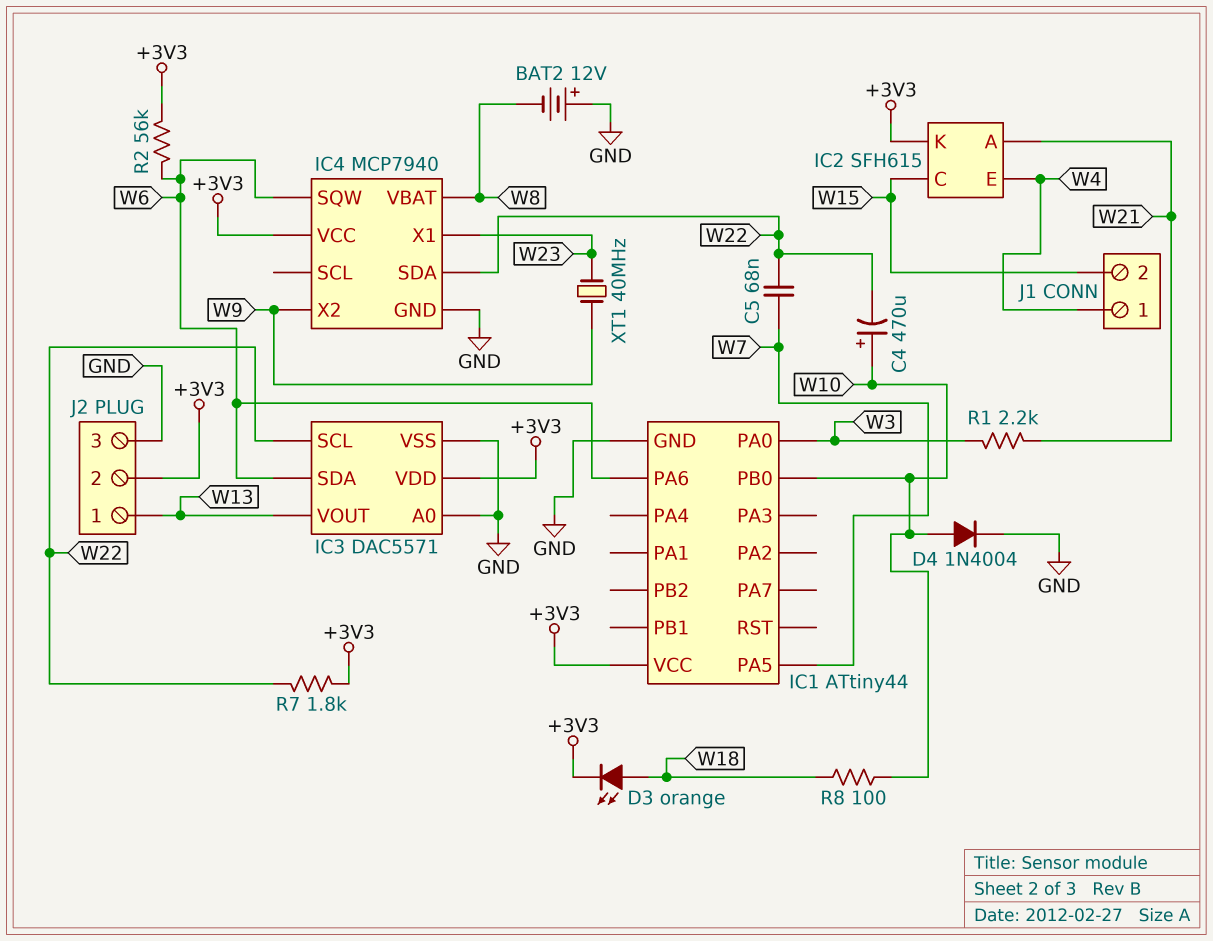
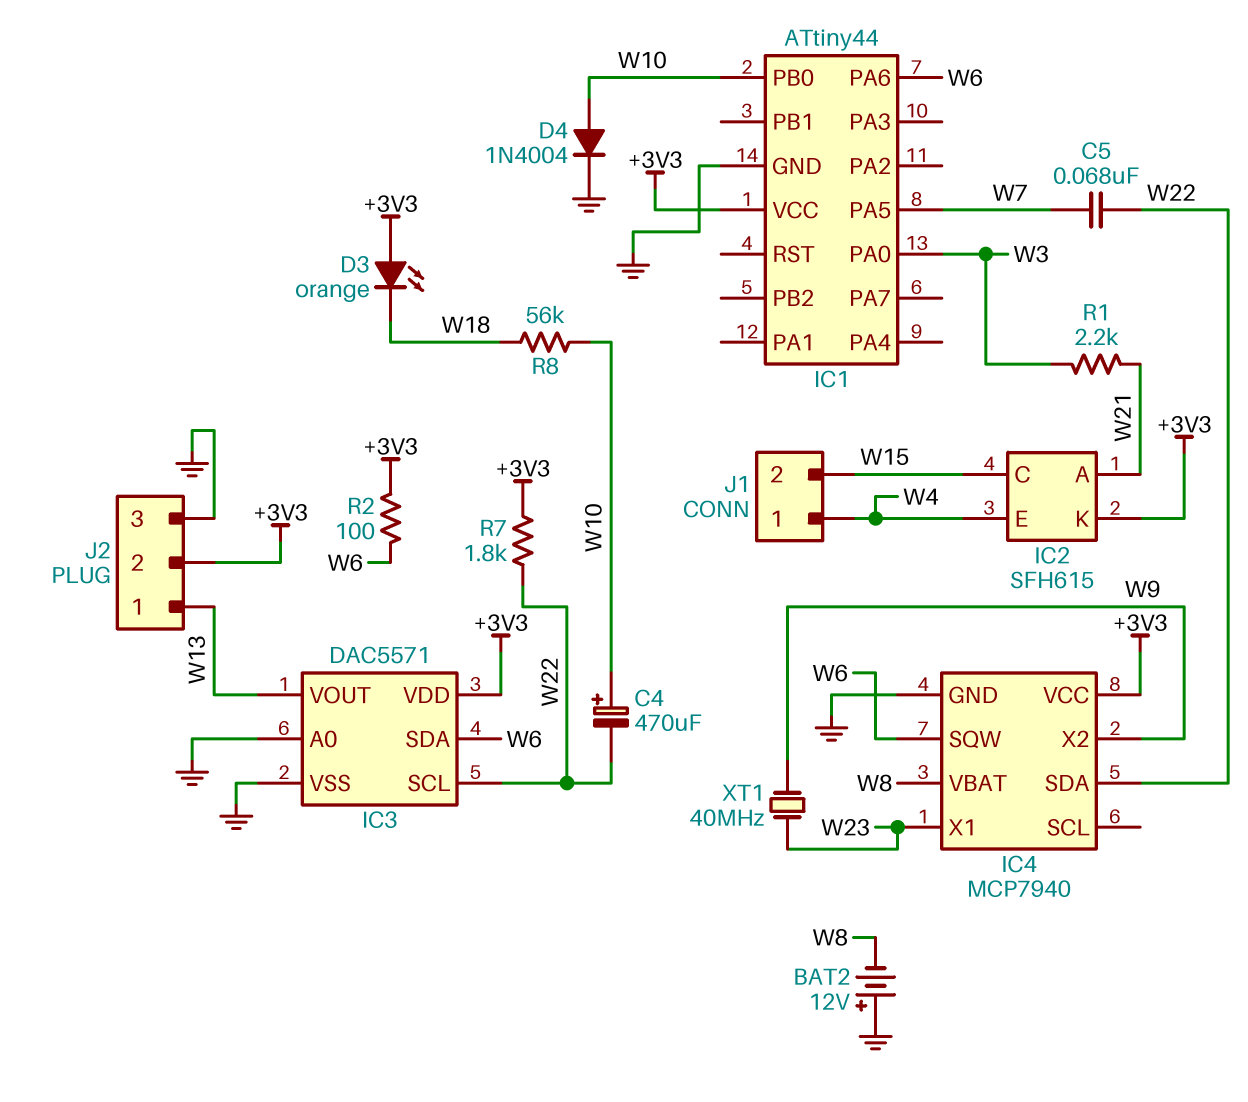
D3: LED orange (A W18, K +3V3) -> LED orange (A +3V3, K W18)
R2: 56k (+3V3, W6) -> 100 (+3V3, W6)
R8: 100 (W10, W18) -> 56k (W10, W18)

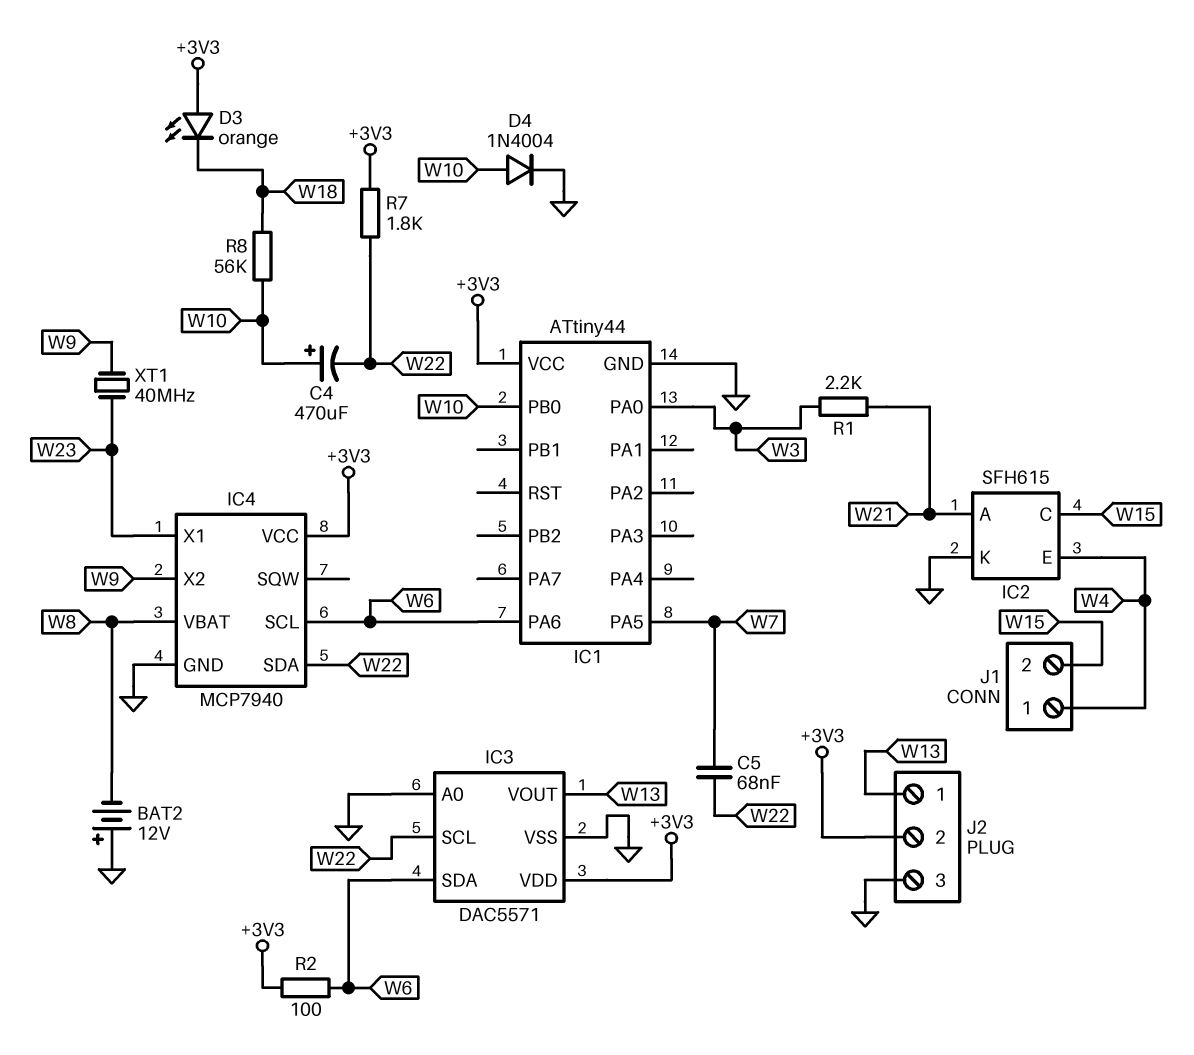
IC2 pin K: +3V3 -> GND
IC4 pin SCL: none -> W6
IC4 pin SQW: W6 -> none

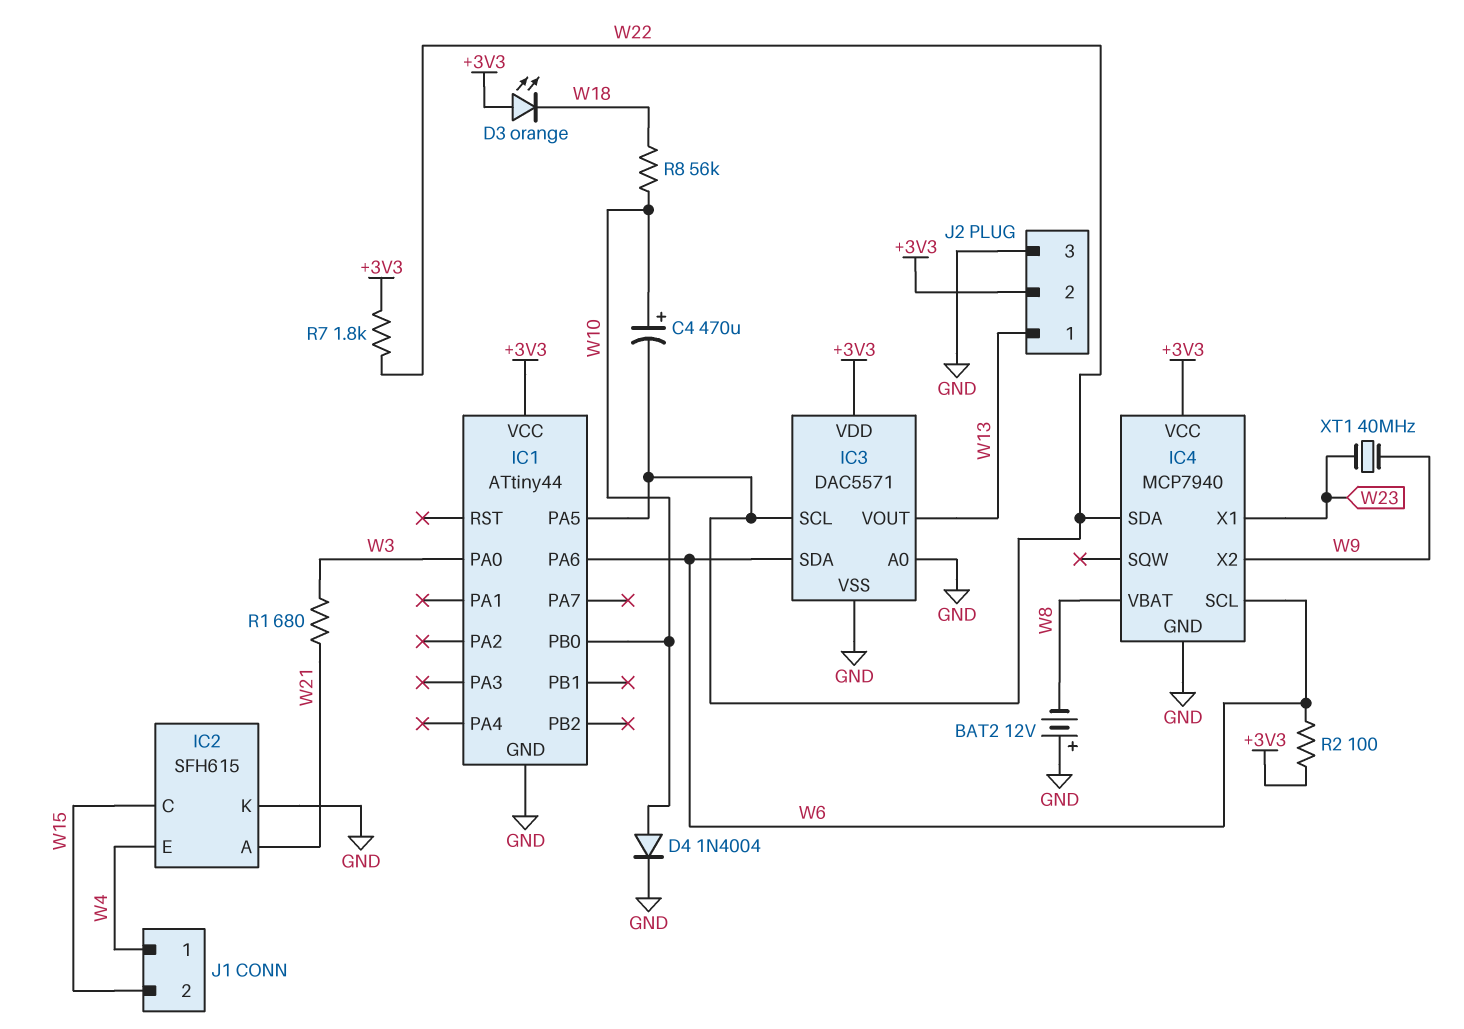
C5: 68nF (W7, W22) -> none
IC1 pin PA5: W7 -> W22
R1: 2.2k (W3, W21) -> 680 (W3, W21)

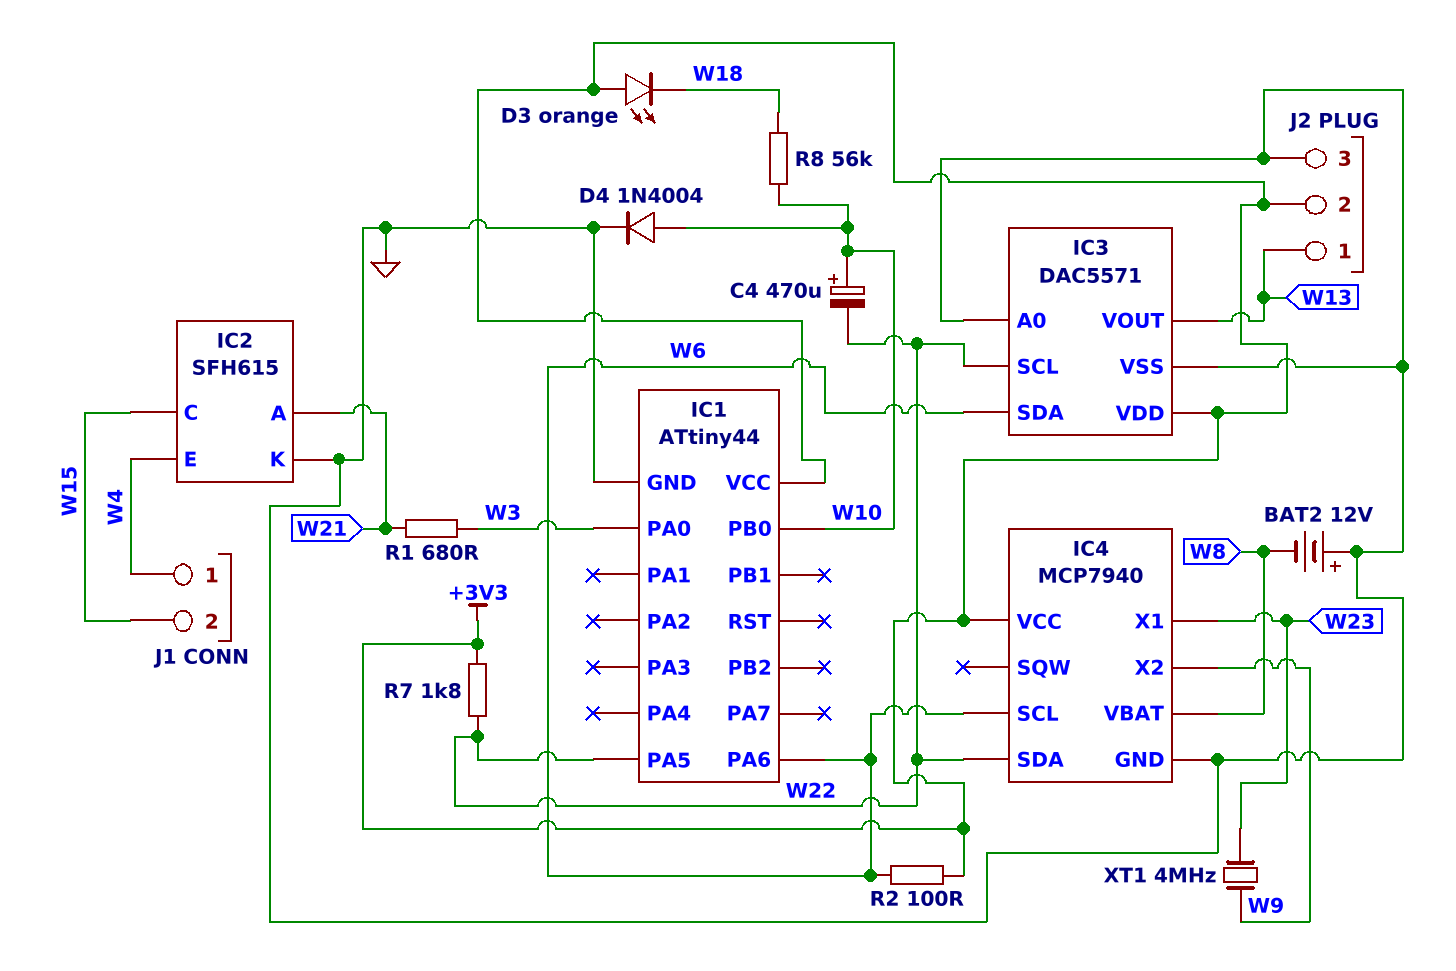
XT1: 40MHz (W9, W23) -> 4MHz (W9, W23)

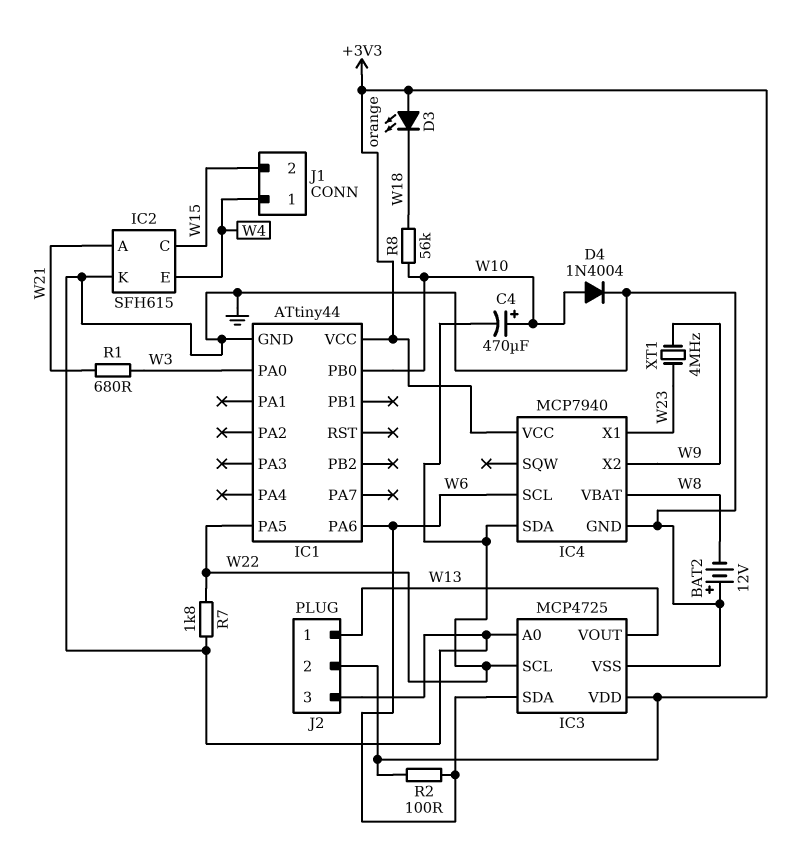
IC3: DAC5571 -> MCP4725
R7: 1.8k (+3V3, W22) -> 1.8k (GND, W22)

